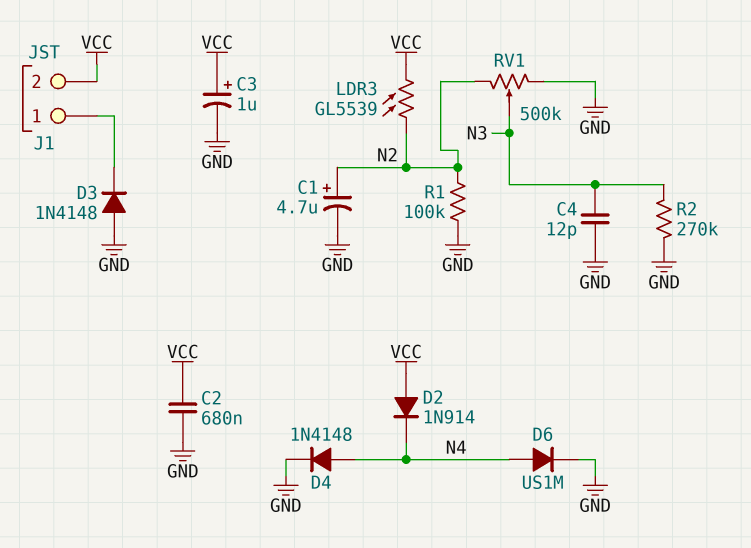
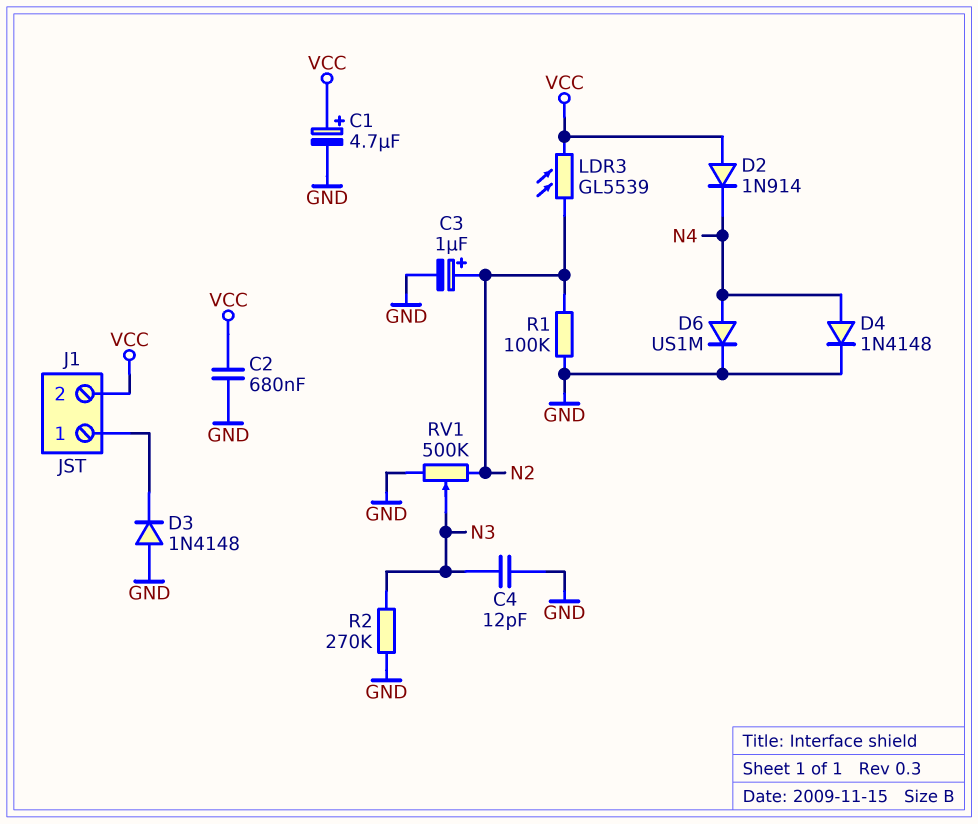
C1: 4.7uF (plus N2, minus GND) -> 4.7uF (plus VCC, minus GND)
C3: 1uF (plus VCC, minus GND) -> 1uF (plus N2, minus GND)

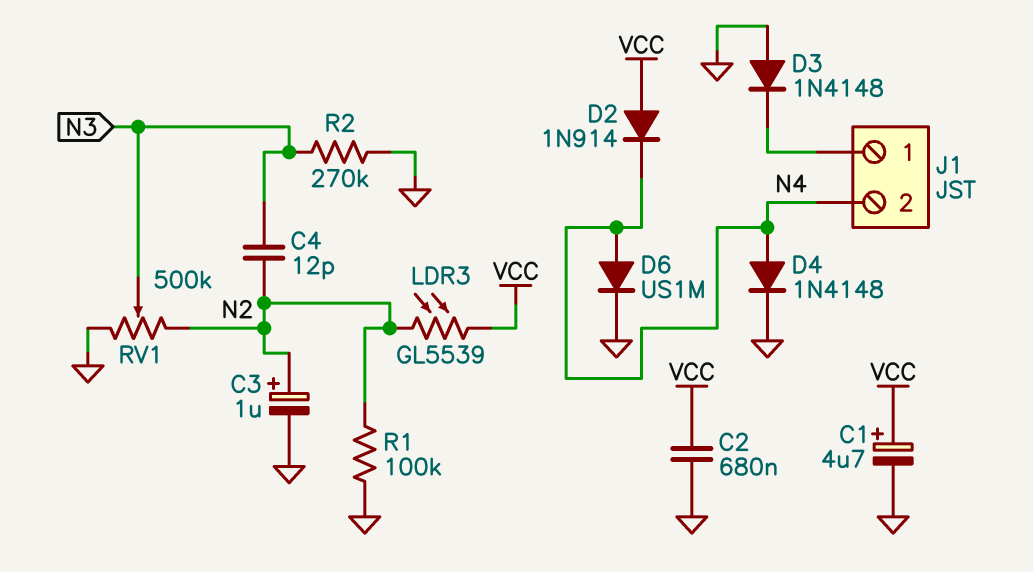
C4: 12pF (GND, N3) -> 12pF (N2, N3)
J1 pin 2: VCC -> N4

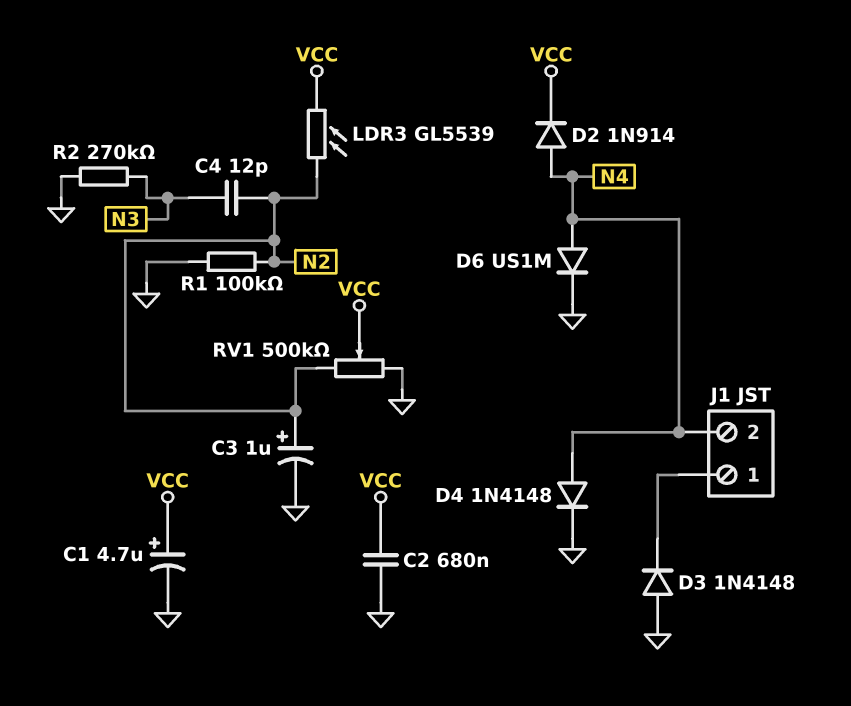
D2: diode 1N914 (A VCC, K N4) -> diode 1N914 (A N4, K VCC)
RV1: 500k (GND, N2, wiper N3) -> 500k (GND, N2, wiper VCC)

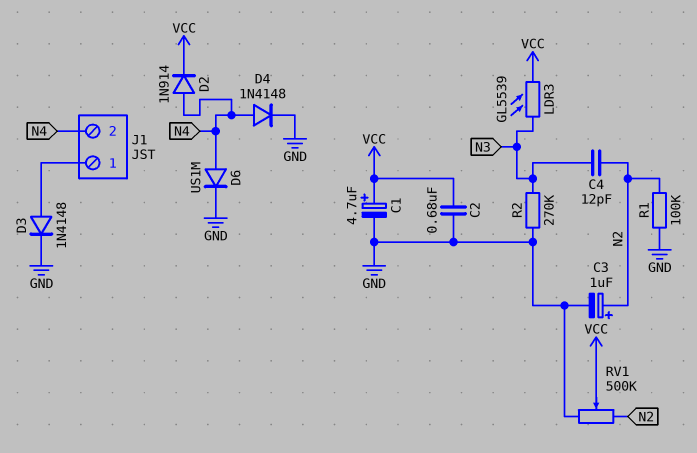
D3: diode 1N4148 (A GND, K J1/1) -> diode 1N4148 (A J1/1, K GND)
LDR3: GL5539 (N2, VCC) -> GL5539 (N3, VCC)

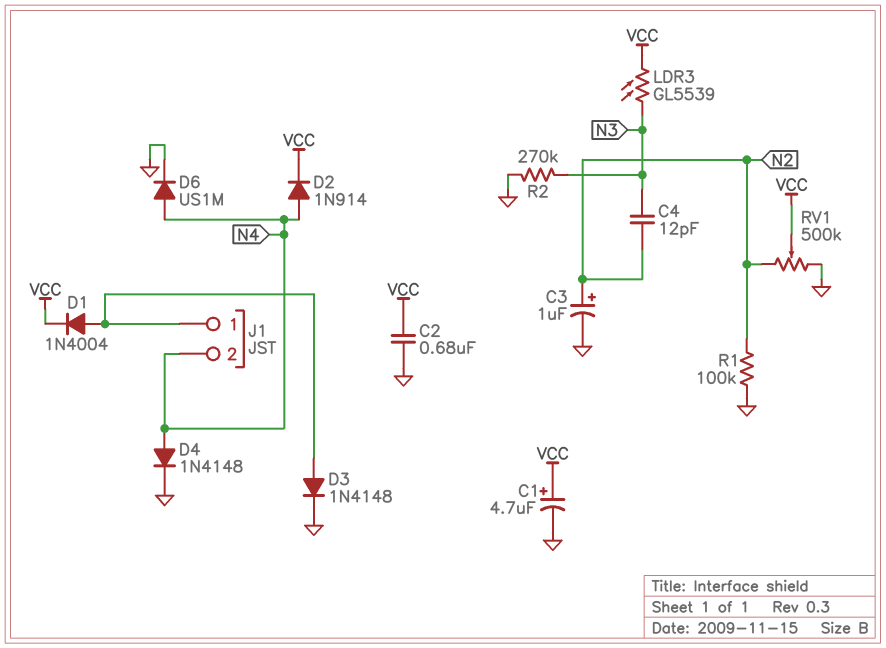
D1: none -> diode 1N4004 (A J1/1, K VCC)

